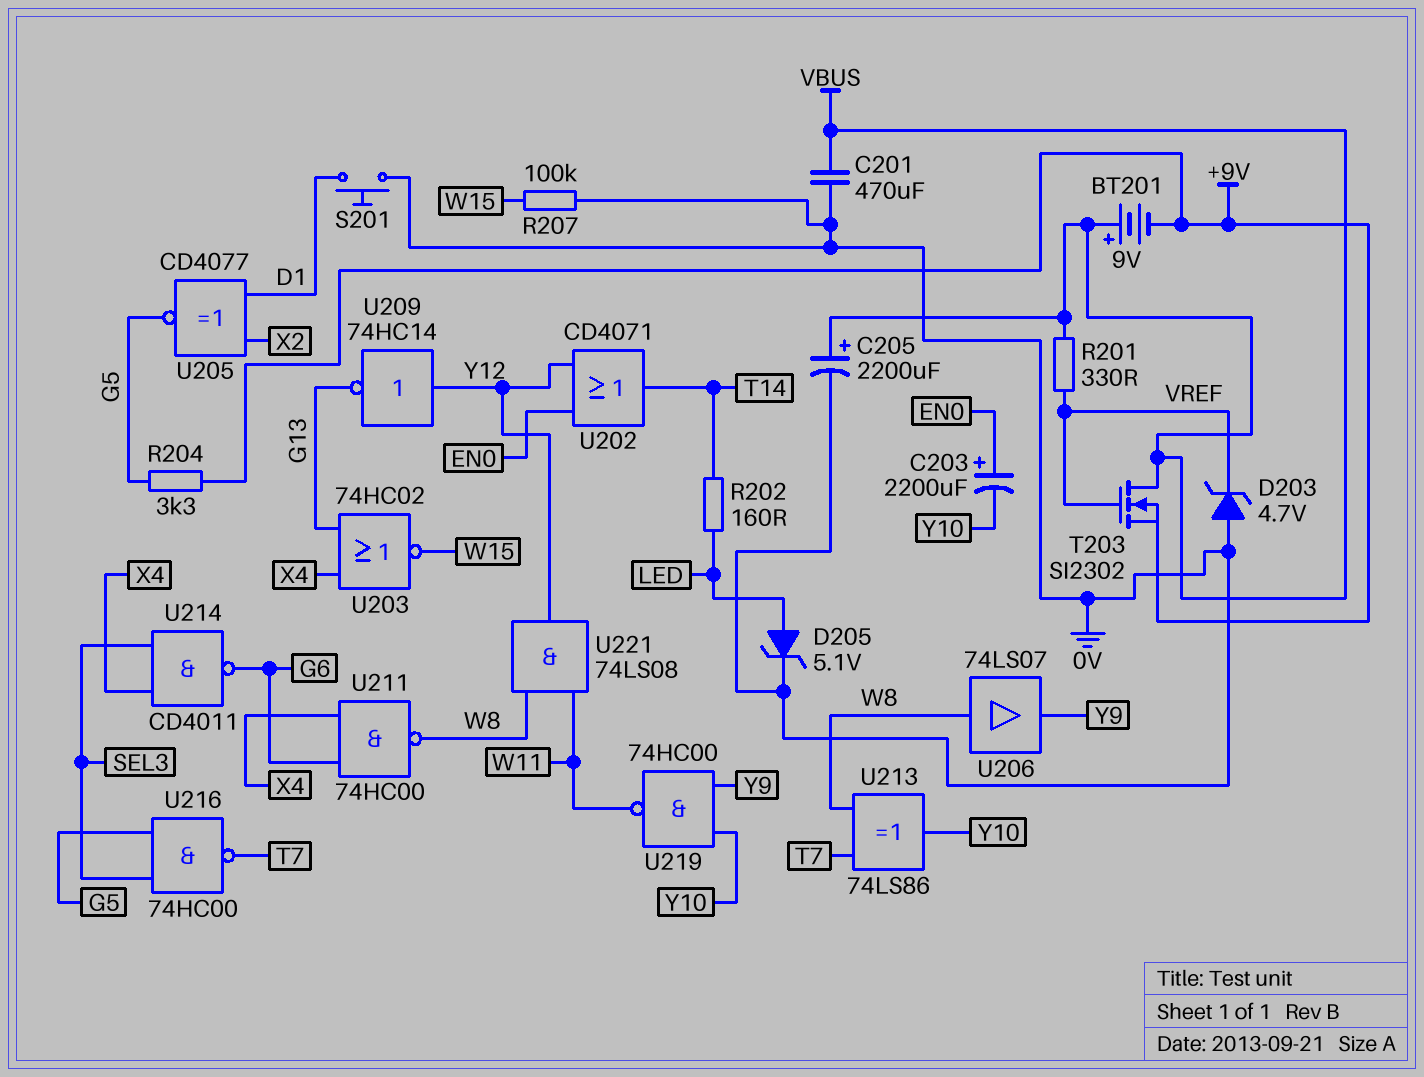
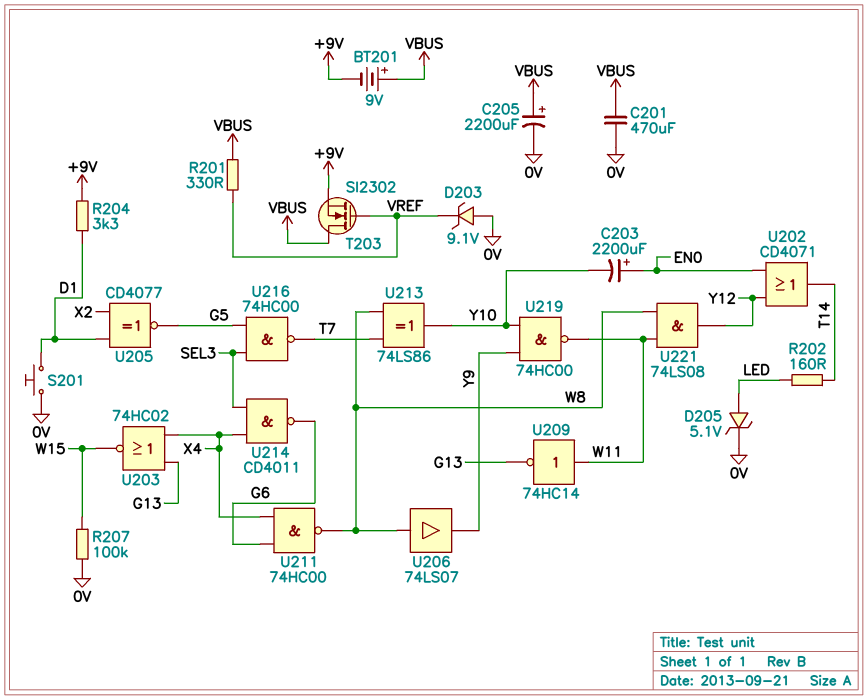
D203: zener 4.7V (A 0V, K VREF) -> zener 9.1V (A 0V, K VREF)
R204: 3.3k (+9V, G5) -> 3.3k (+9V, D1)
U209: NOT 74HC14 (in Y12, out G13) -> NOT 74HC14 (in W11, out G13)

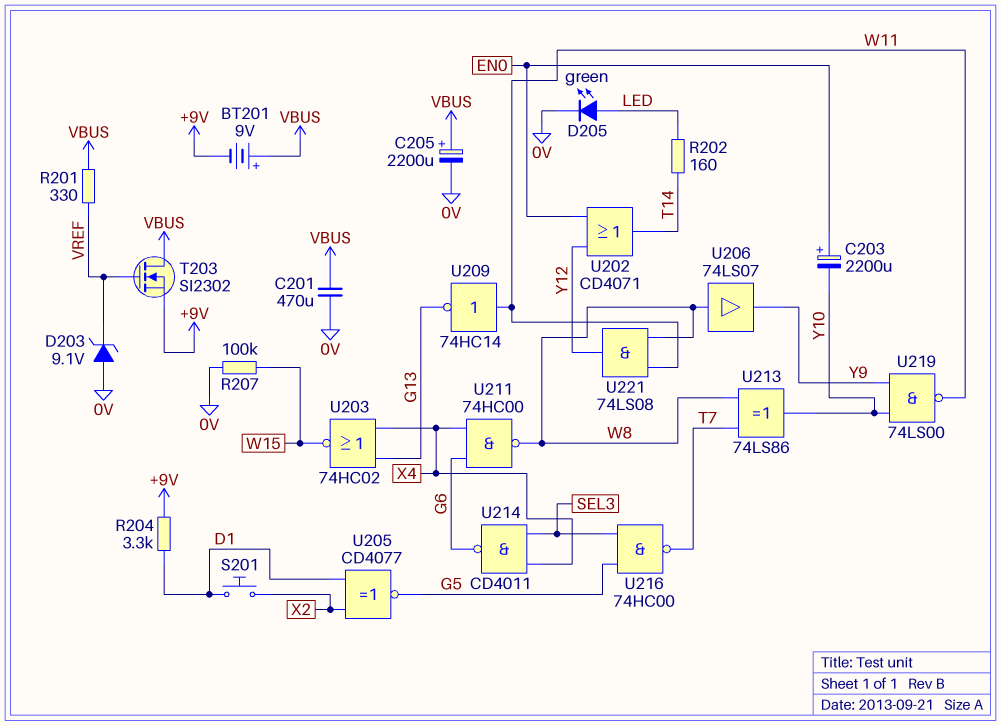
D205: zener 5.1V (A LED, K 0V) -> LED green (A LED, K 0V)
S201: button (0V, D1) -> button (D1, X2)
U219: NAND 74HC00 (in Y9, in Y10, out W11) -> NAND 74LS00 (in Y9, in Y10, out W11)

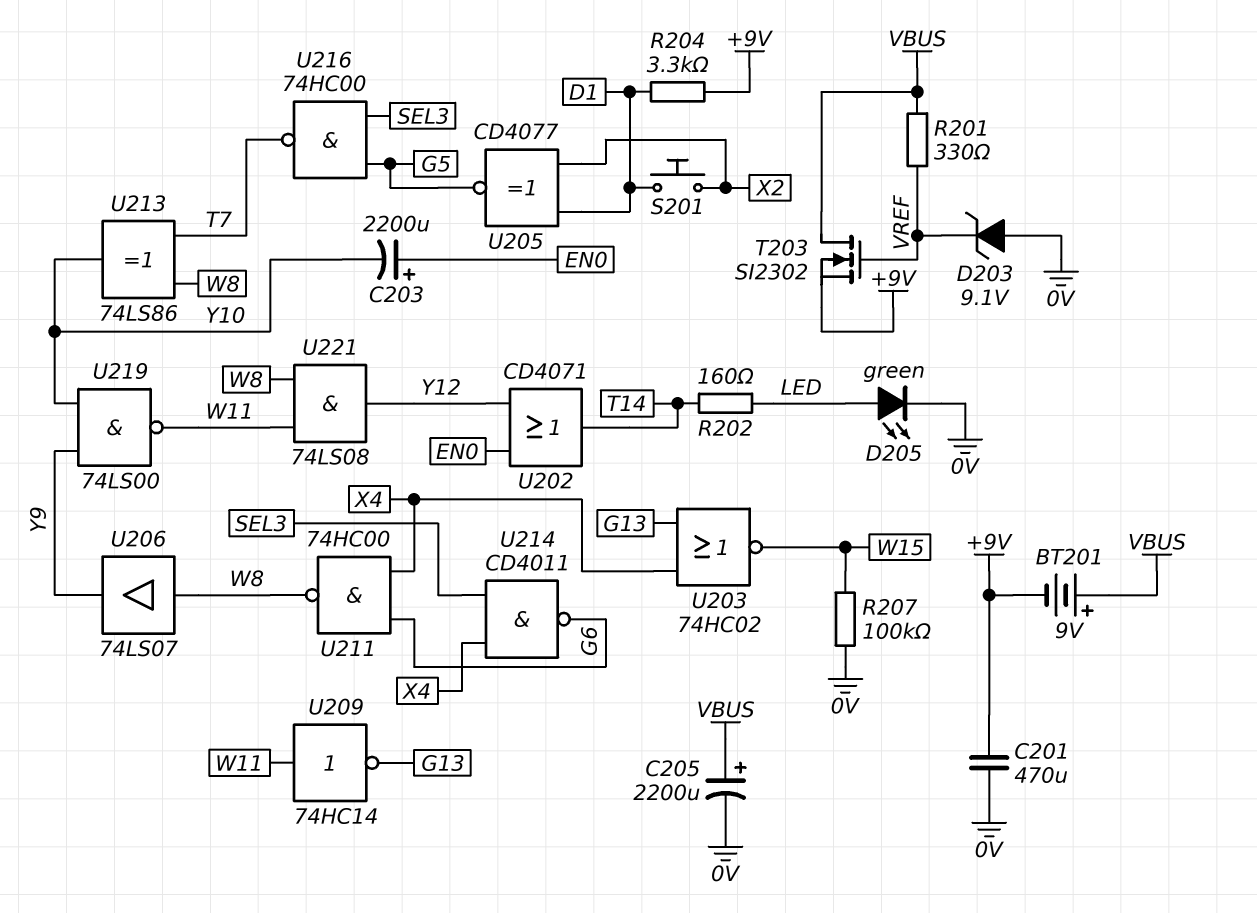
C201: 470uF (0V, VBUS) -> 470uF (+9V, 0V)

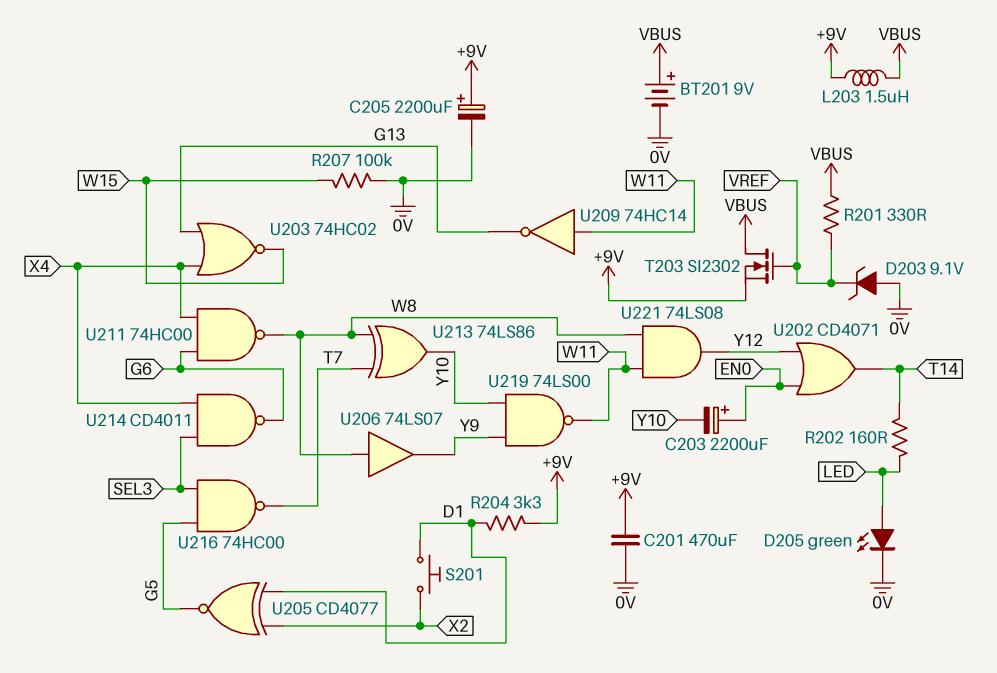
BT201: 9V (plus VBUS, minus +9V) -> 9V (plus VBUS, minus 0V)
C205: 2200uF (plus VBUS, minus 0V) -> 2200uF (plus +9V, minus 0V)
L203: none -> 1.5uH (+9V, VBUS)

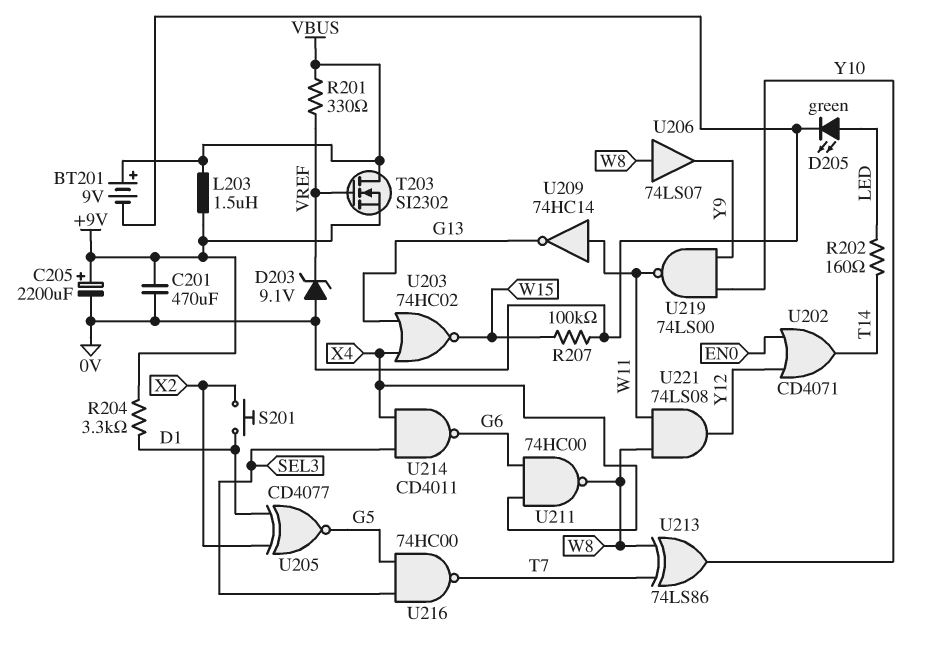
C203: 2200uF (plus EN0, minus Y10) -> none

